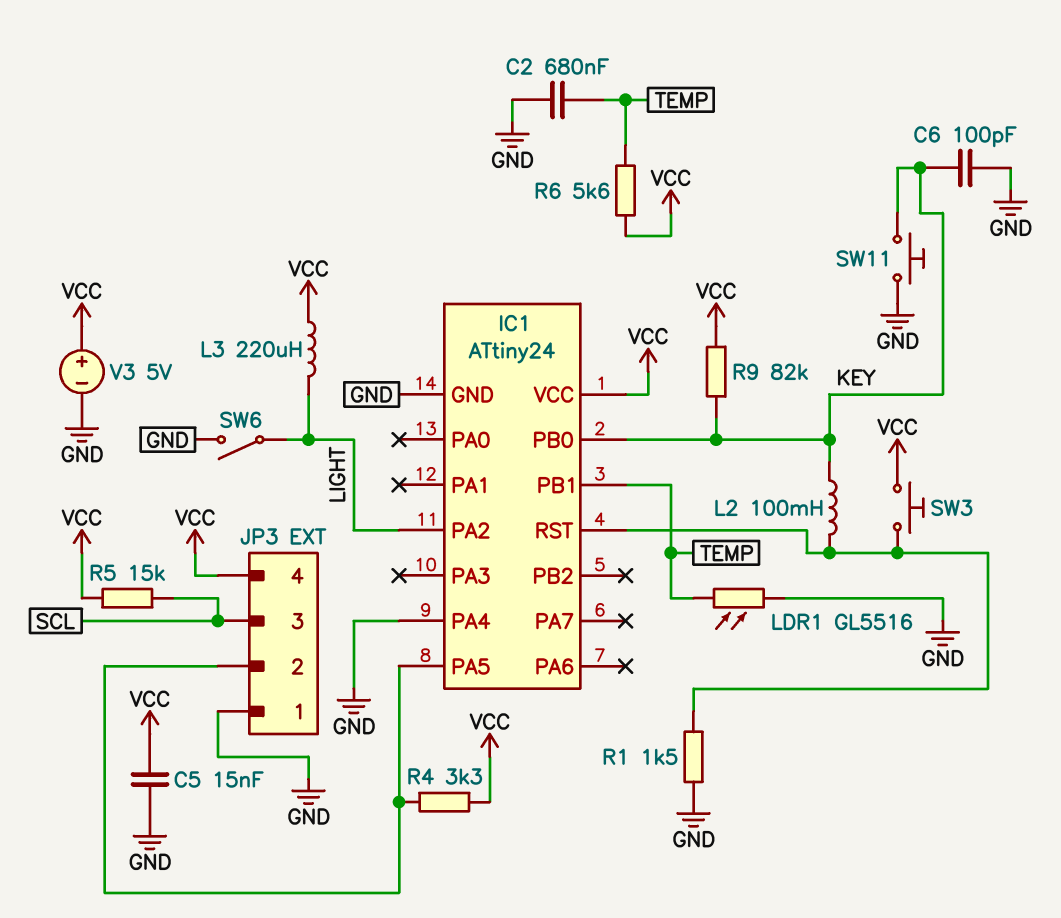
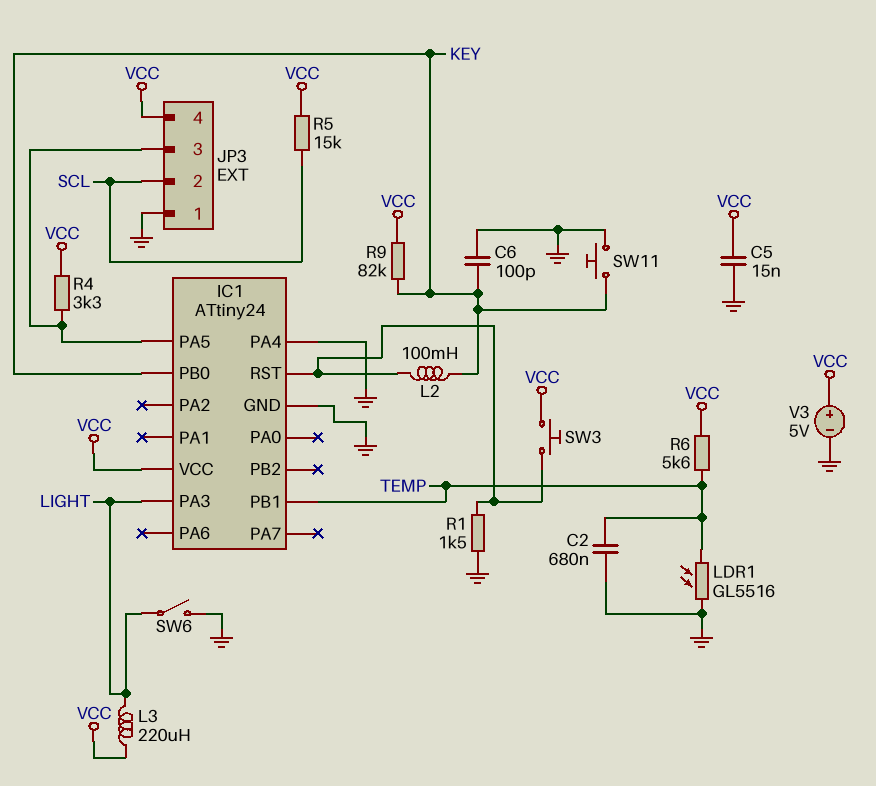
IC1 pin PA2: LIGHT -> none
IC1 pin PA3: none -> LIGHT
JP3 pin 2: IC1/PA5 -> SCL
JP3 pin 3: SCL -> IC1/PA5

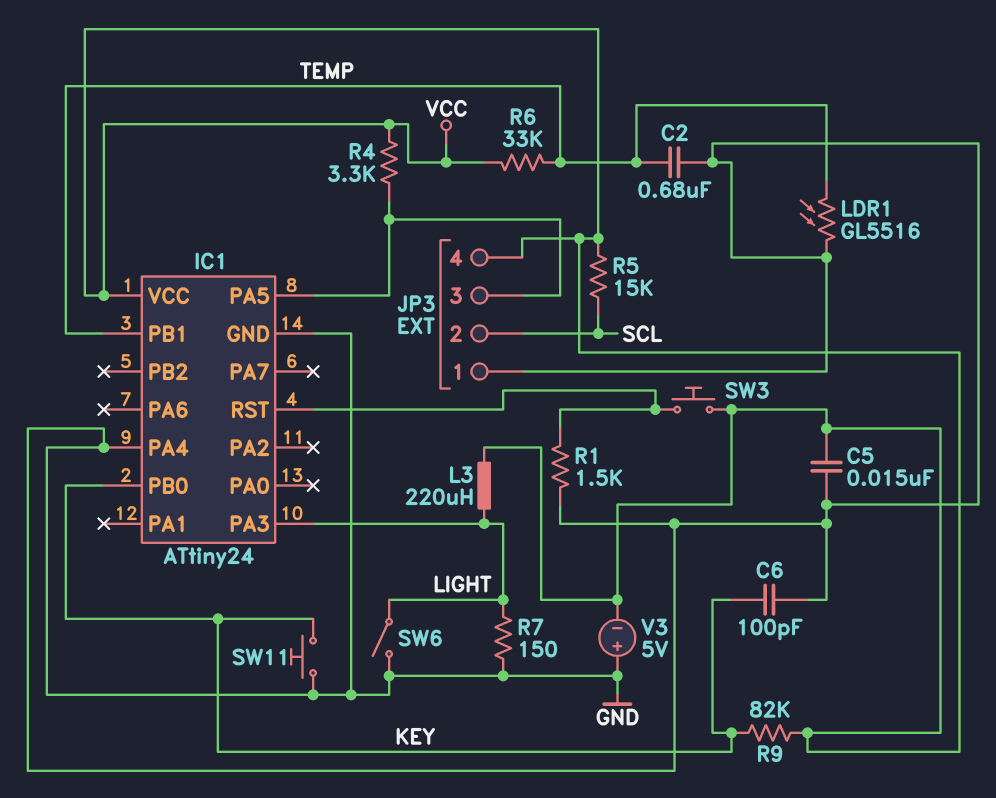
L2: 100mH (IC1/RST, KEY) -> none
R6: 5.6k (TEMP, VCC) -> 33k (TEMP, VCC)
R7: none -> 150 (GND, LIGHT)
V3: 5V (plus VCC, minus GND) -> 5V (plus GND, minus VCC)

